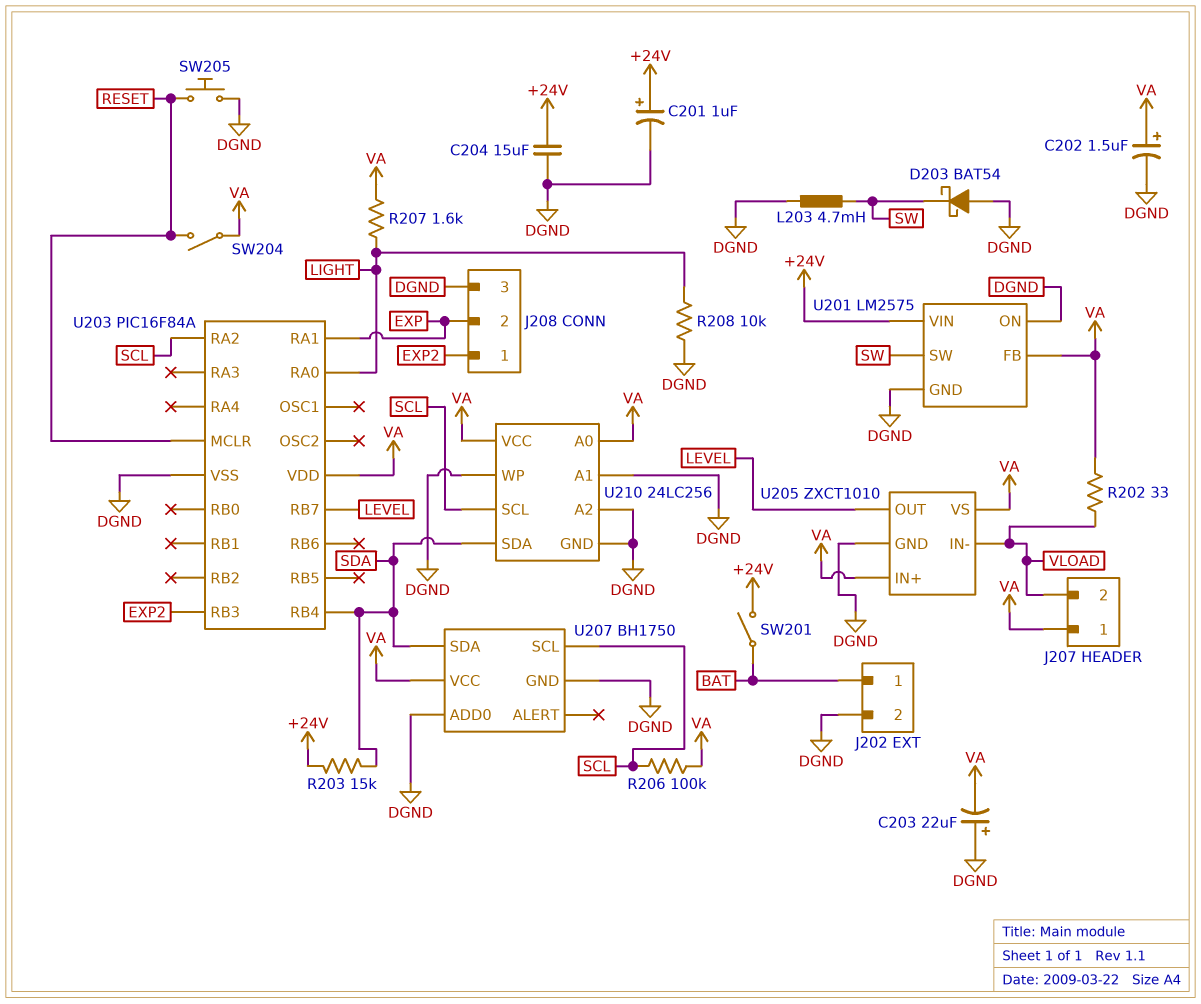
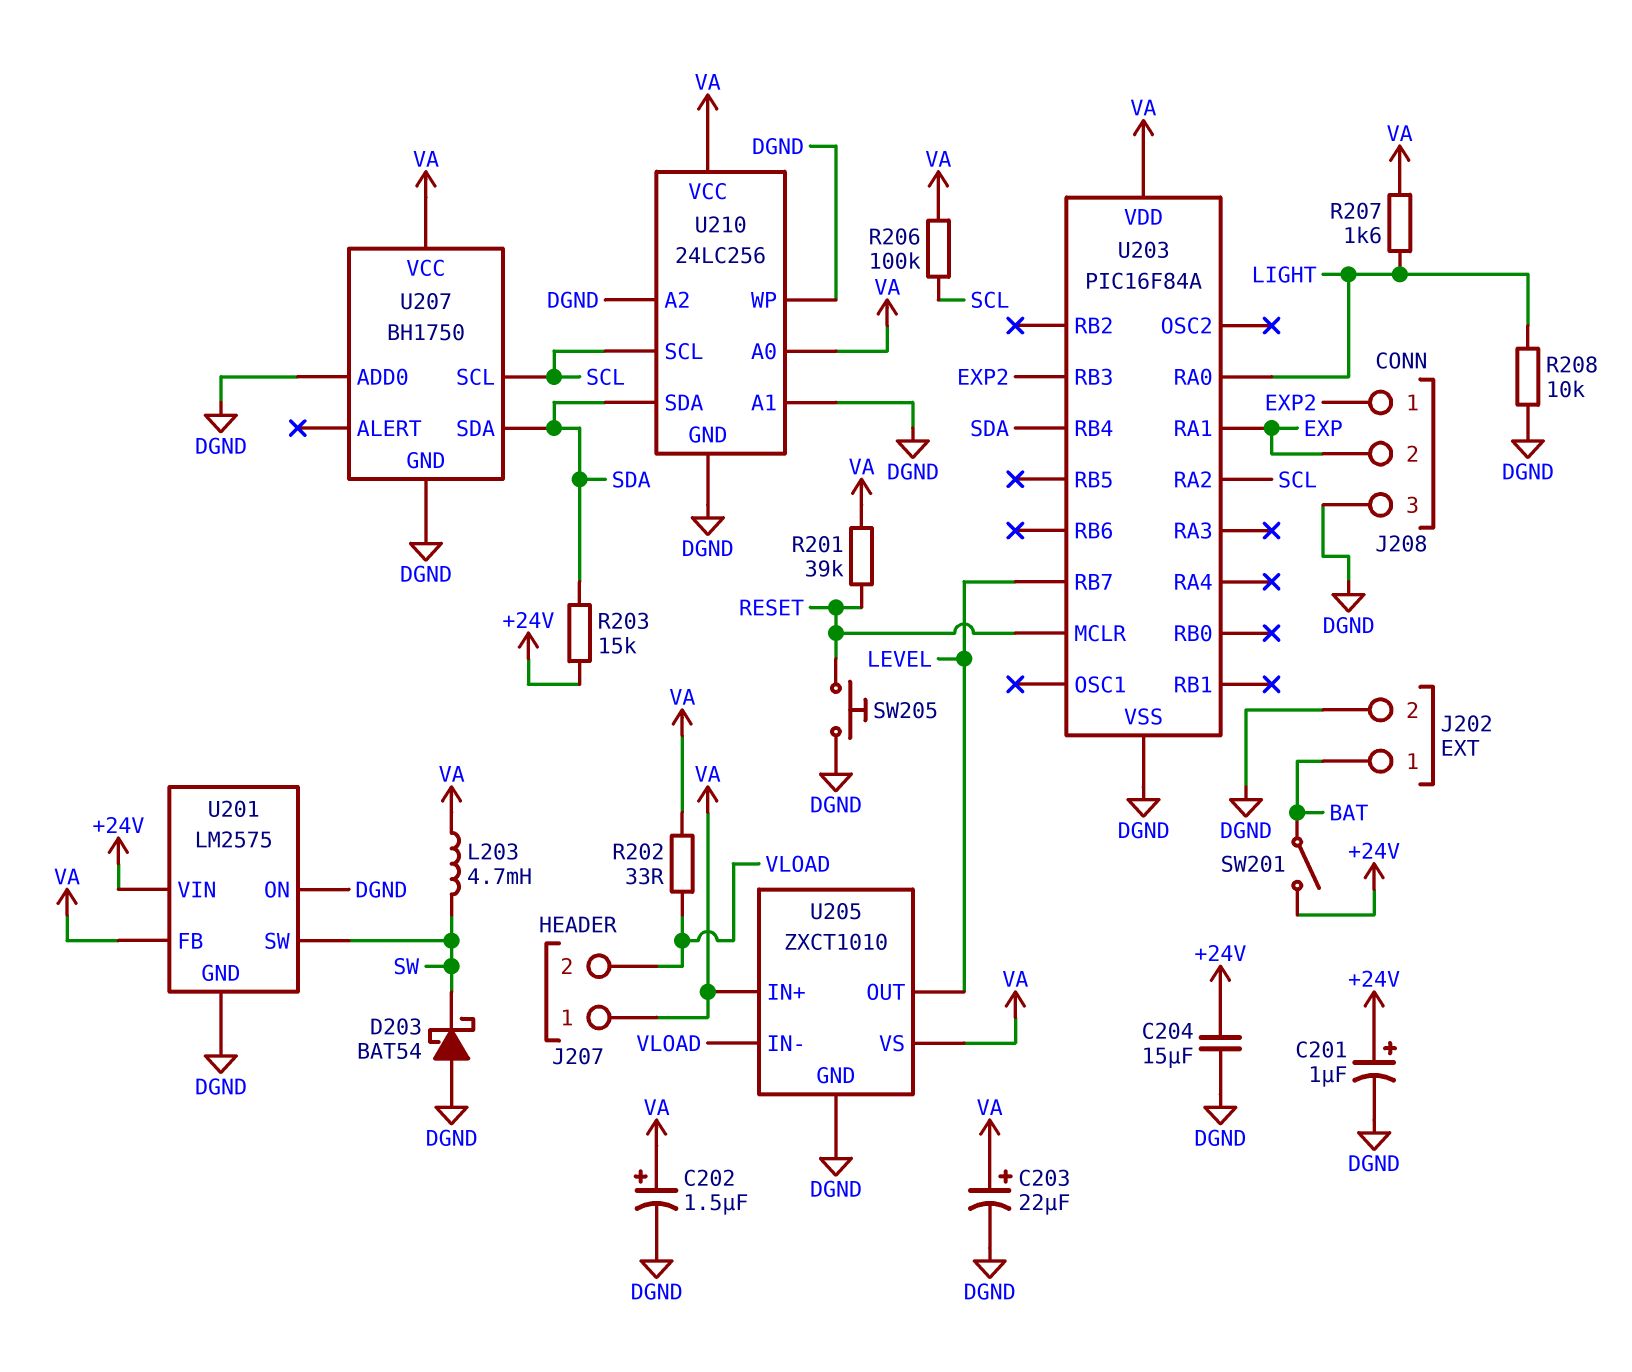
C203: 22uF (plus DGND, minus VA) -> 22uF (plus VA, minus DGND)
L203: 4.7mH (DGND, SW) -> 4.7mH (SW, VA)
R201: none -> 39k (RESET, VA)
SW204: switch (RESET, VA) -> none

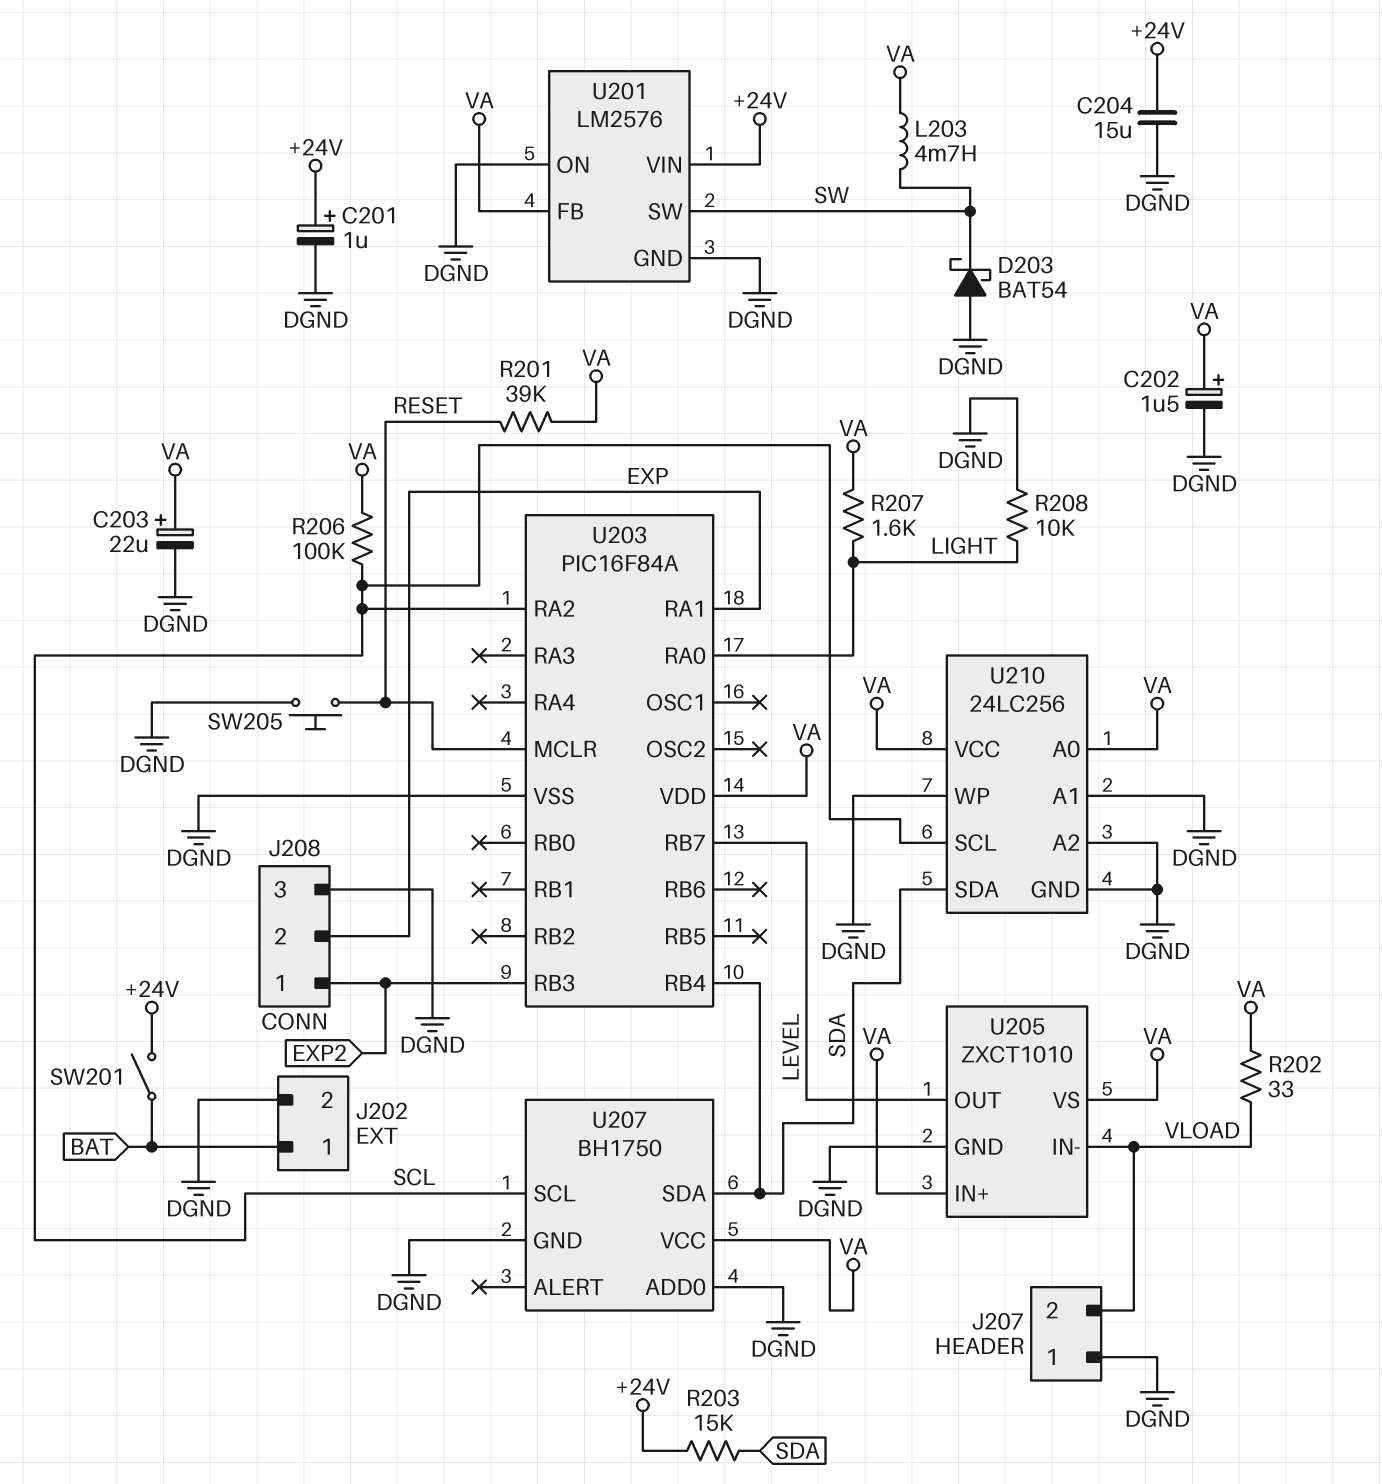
J207 pin 1: VA -> DGND
U201: LM2575 -> LM2576

